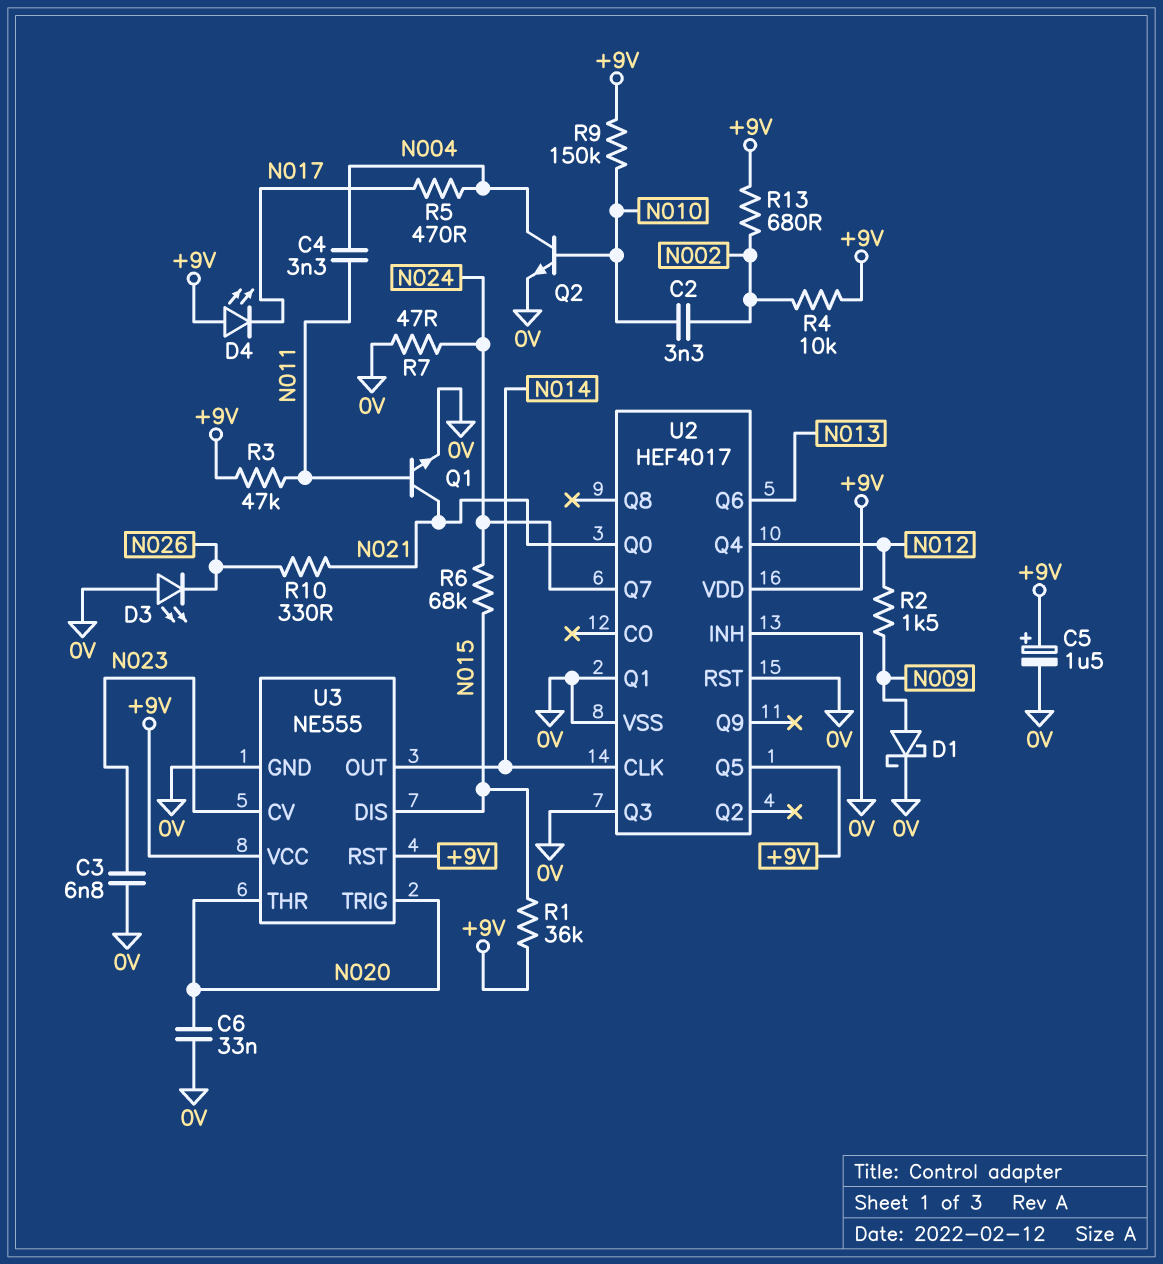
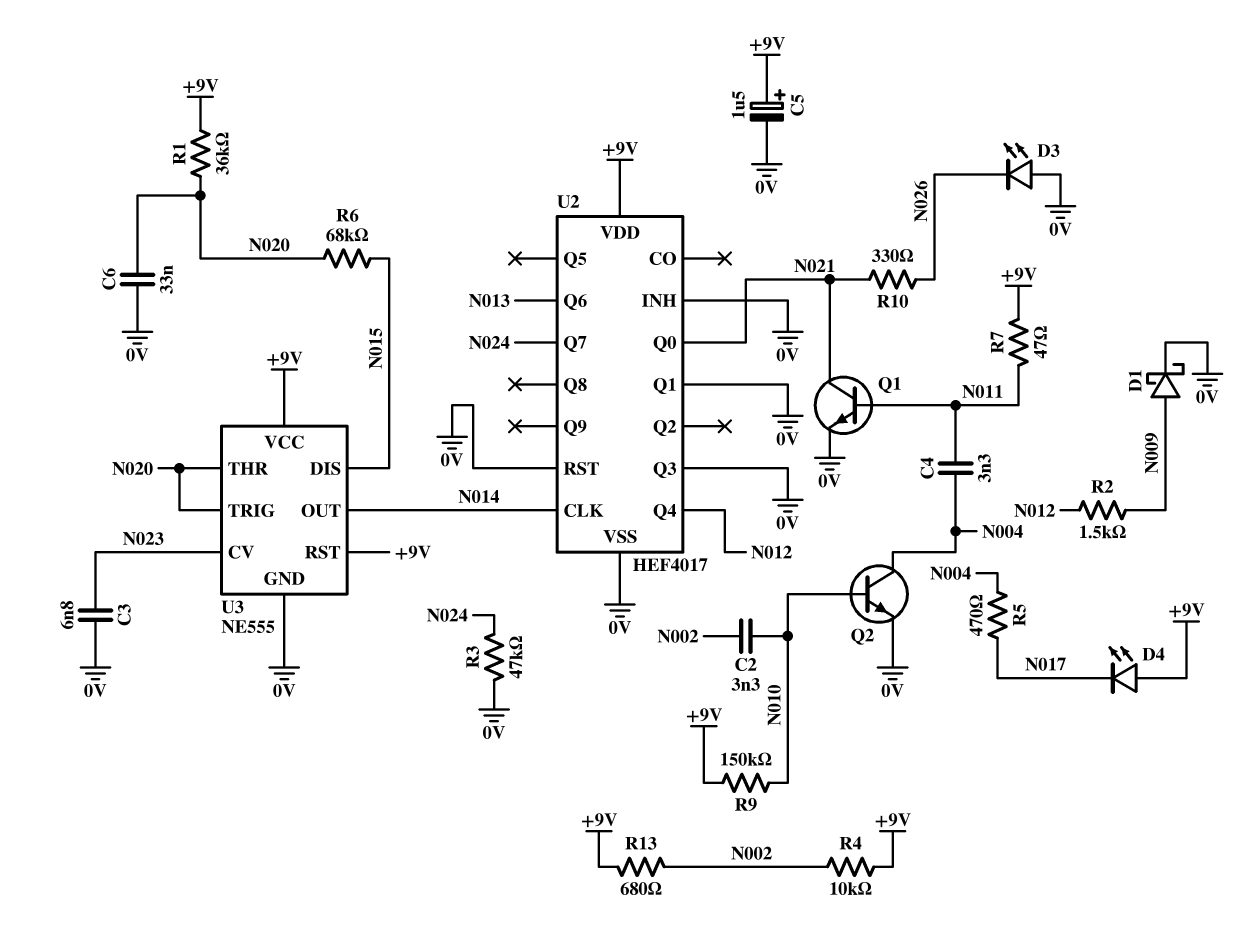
R1: 36k (+9V, N015) -> 36k (+9V, N020)
R3: 47k (+9V, N011) -> 47k (0V, N024)
R6: 68k (N015, N024) -> 68k (N015, N020)
R7: 47 (0V, N024) -> 47 (+9V, N011)
U2 pin Q5: +9V -> none

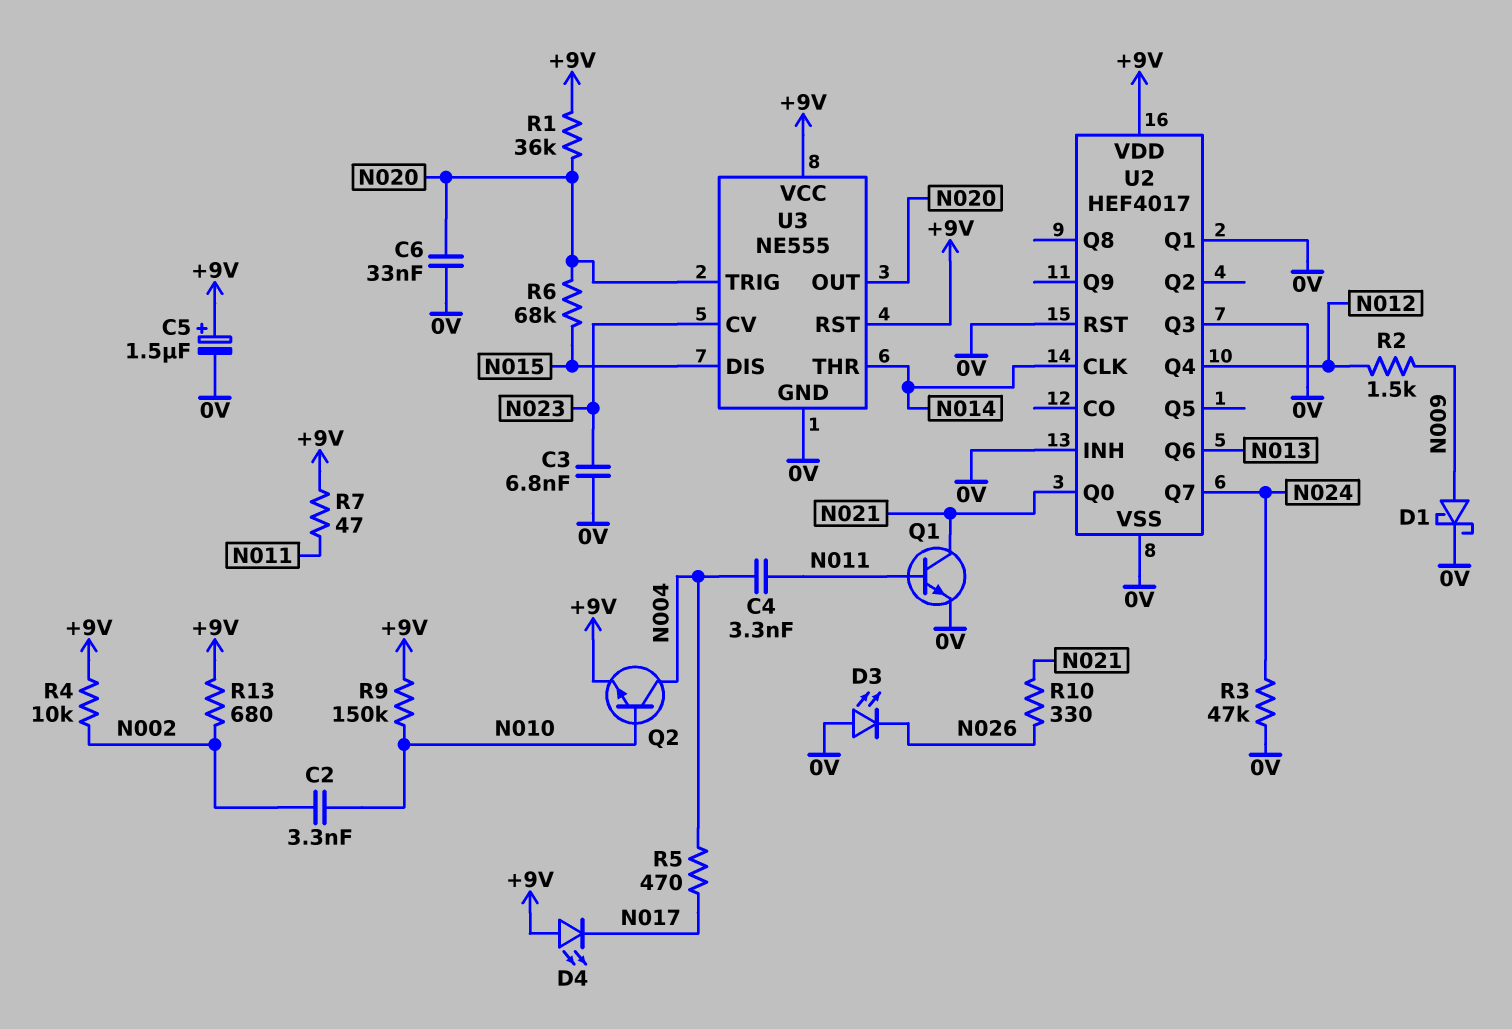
Q2: NPN (B N010, C N004, E 0V) -> NPN (B N010, C N004, E +9V)
U3 pin OUT: N014 -> N020
U3 pin THR: N020 -> N014

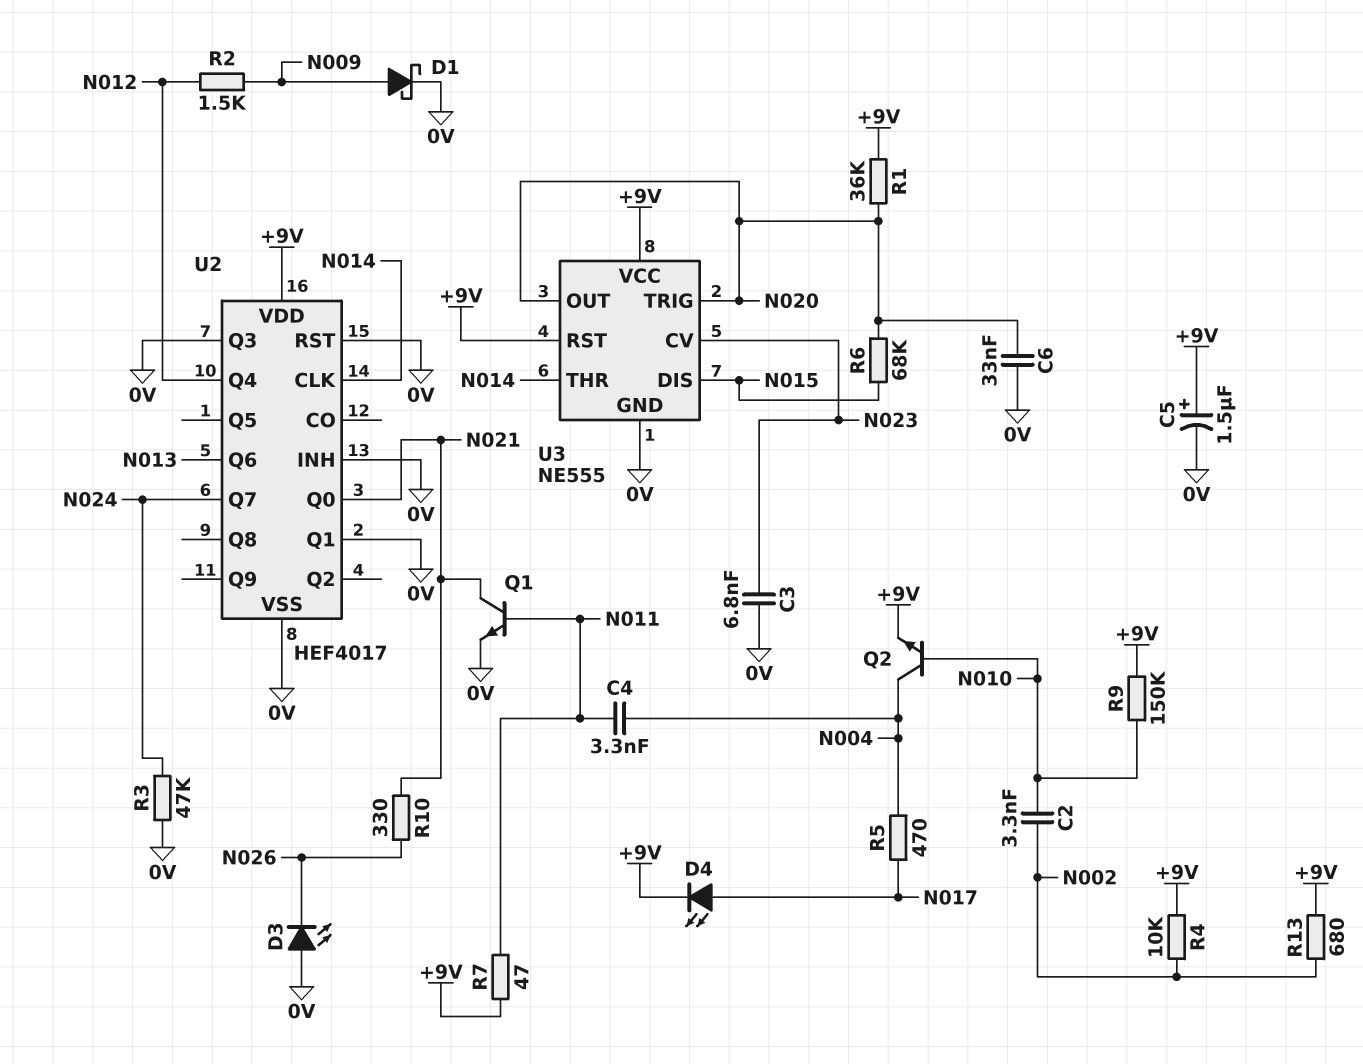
D4: LED (A +9V, K N017) -> LED (A N017, K +9V)

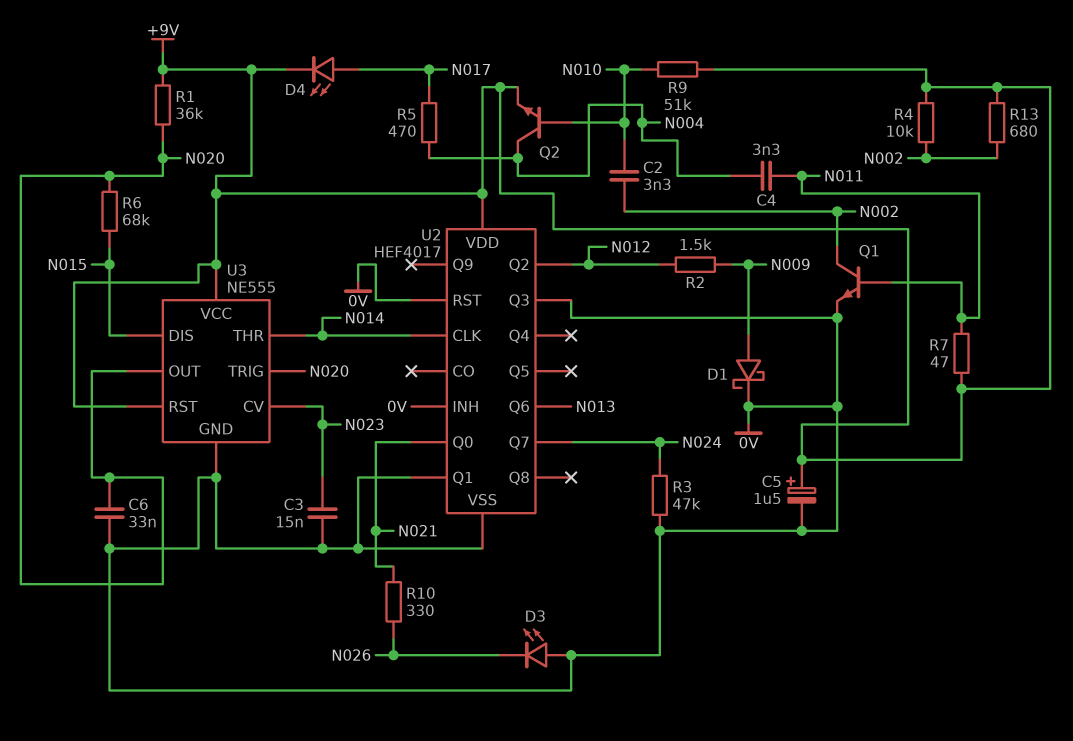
C3: 6.8nF (0V, N023) -> 15nF (0V, N023)
Q1: NPN (B N011, C N021, E 0V) -> NPN (B N011, C N002, E 0V)
R9: 150k (+9V, N010) -> 51k (+9V, N010)
U2 pin Q2: none -> N012
U2 pin Q4: N012 -> none

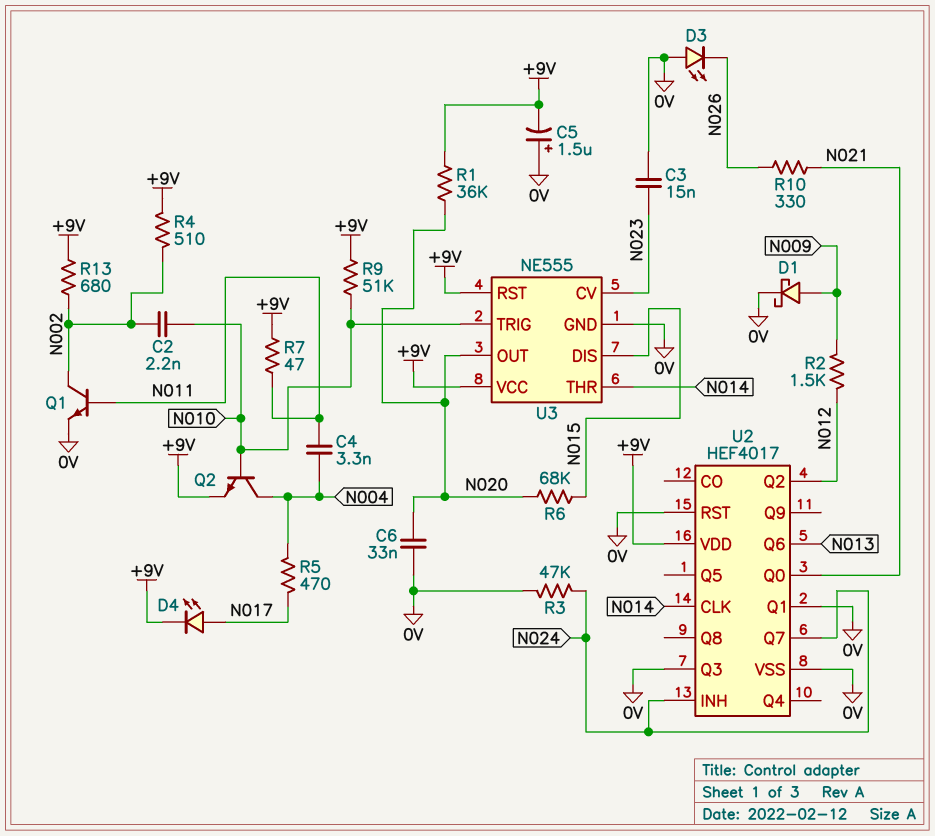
C2: 3.3nF (N002, N010) -> 2.2nF (N002, N010)
C5: 1.5uF (plus +9V, minus 0V) -> 1.5uF (plus 0V, minus +9V)
R4: 10k (+9V, N002) -> 510 (+9V, N002)
U2 pin INH: 0V -> N024
U3 pin TRIG: N020 -> N010

